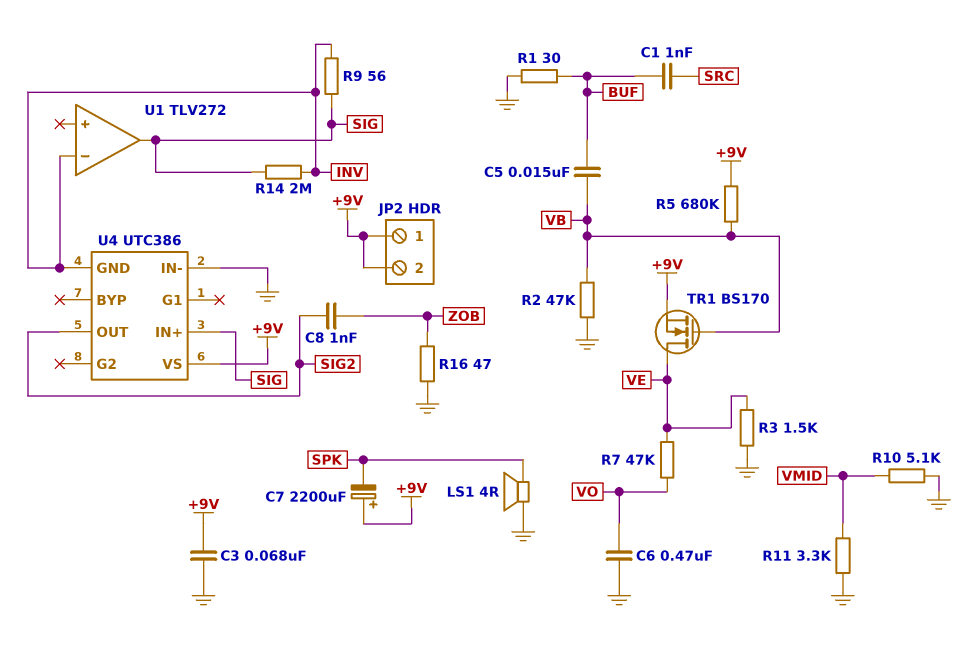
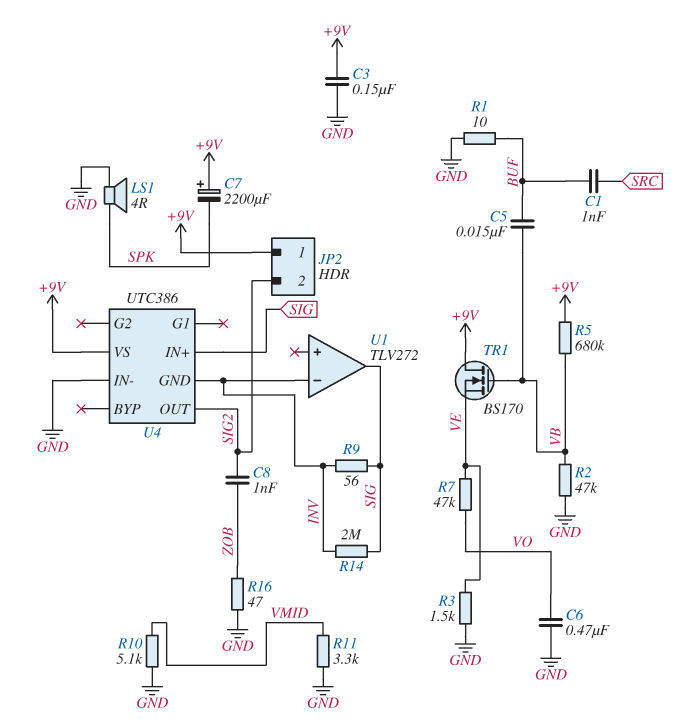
C3: 68nF (+9V, GND) -> 150nF (+9V, GND)
JP2 pin 2: +9V -> SIG2
R1: 30 (BUF, GND) -> 10 (BUF, GND)
TR1: NMOS BS170 (G VB, D VE, S +9V) -> NMOS BS170 (G VB, D +9V, S VE)

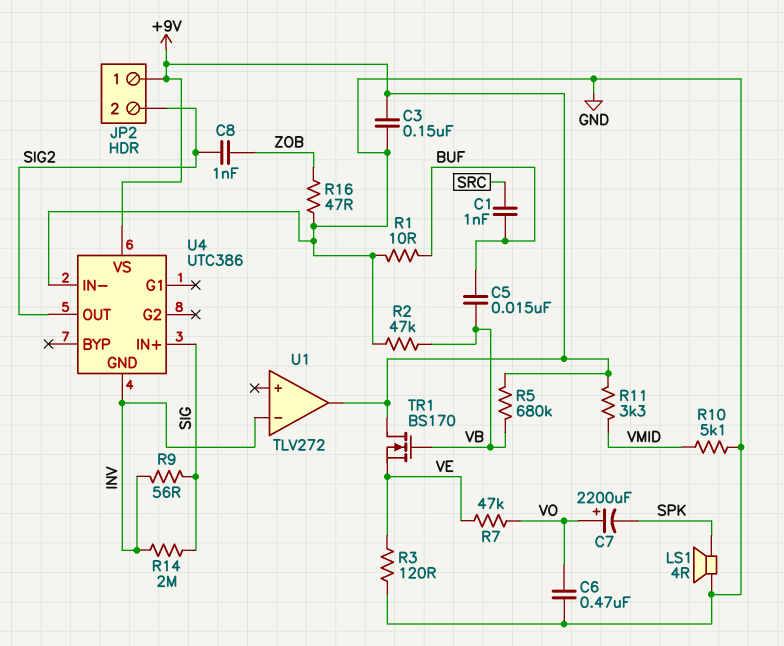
C7: 2200uF (plus +9V, minus SPK) -> 2200uF (plus VO, minus SPK)
R3: 1.5k (GND, VE) -> 120 (GND, VE)
R11: 3.3k (GND, VMID) -> 3.3k (+9V, VMID)
U1 pin out: SIG -> +9V

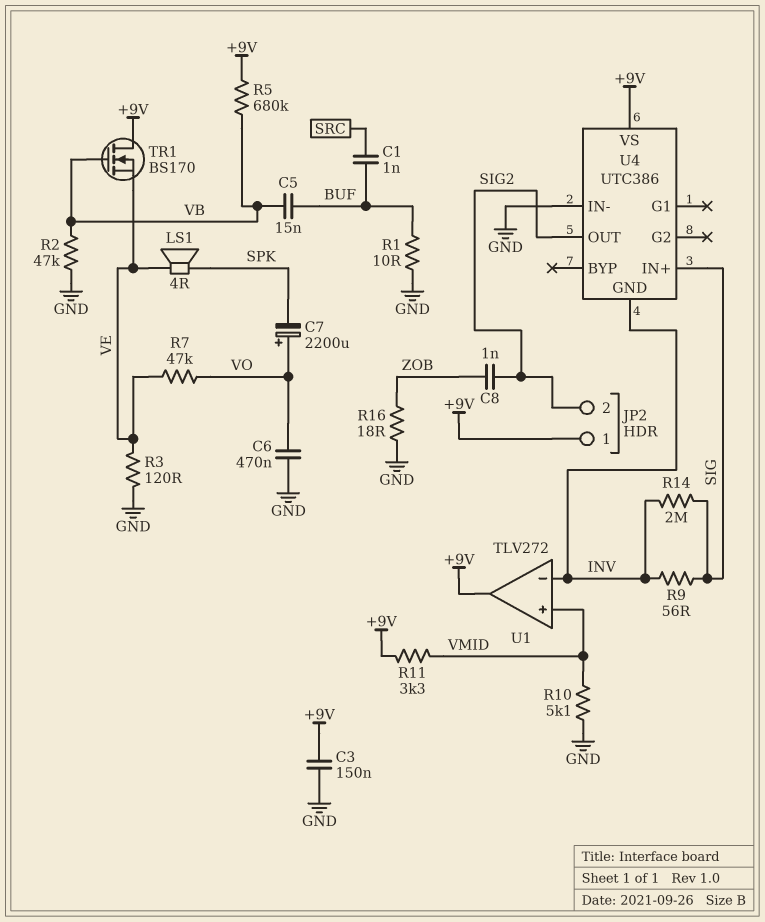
LS1: speaker 4R (GND, SPK) -> speaker 4R (SPK, VE)
R16: 47 (GND, ZOB) -> 18 (GND, ZOB)
U1 pin in+: none -> VMID

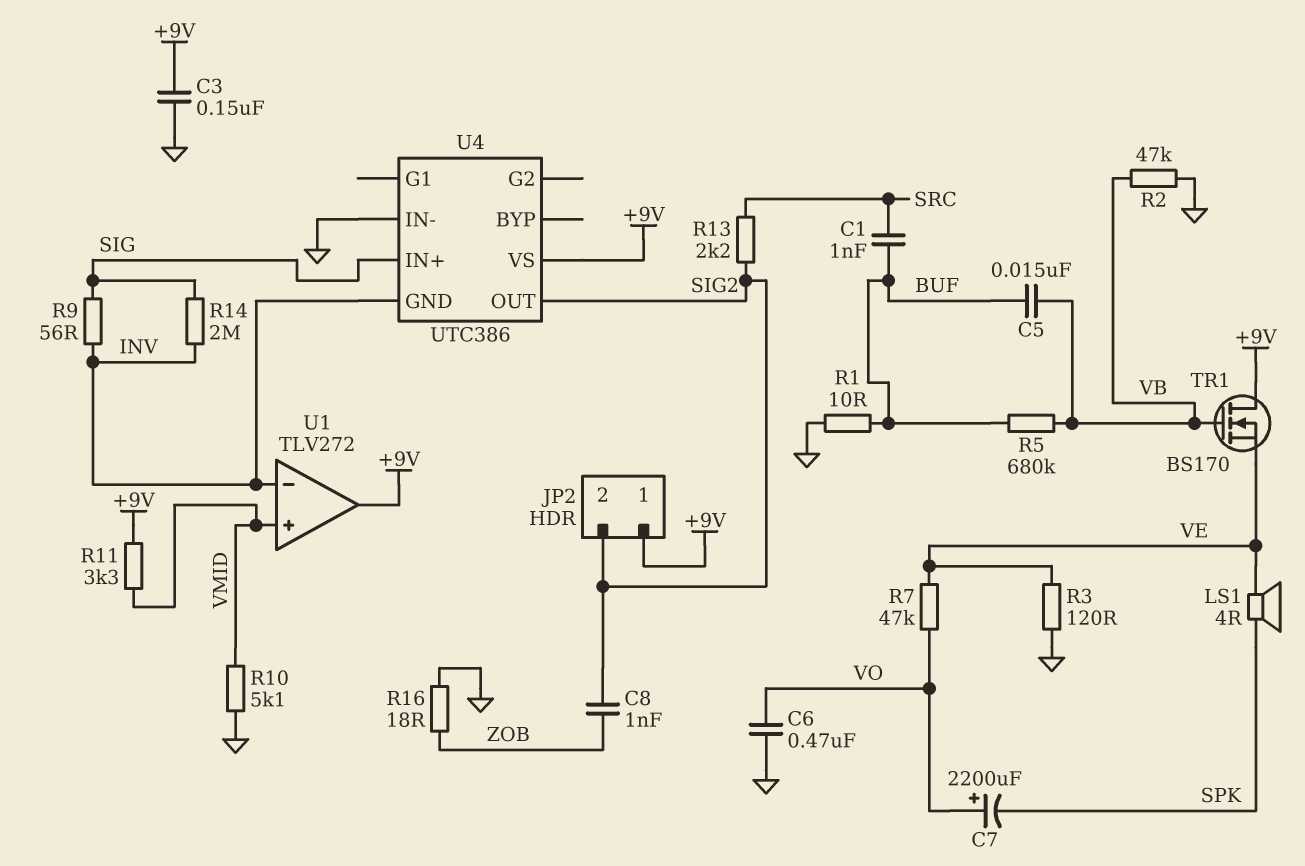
R5: 680k (+9V, VB) -> 680k (BUF, VB)
R13: none -> 2.2k (SIG2, SRC)

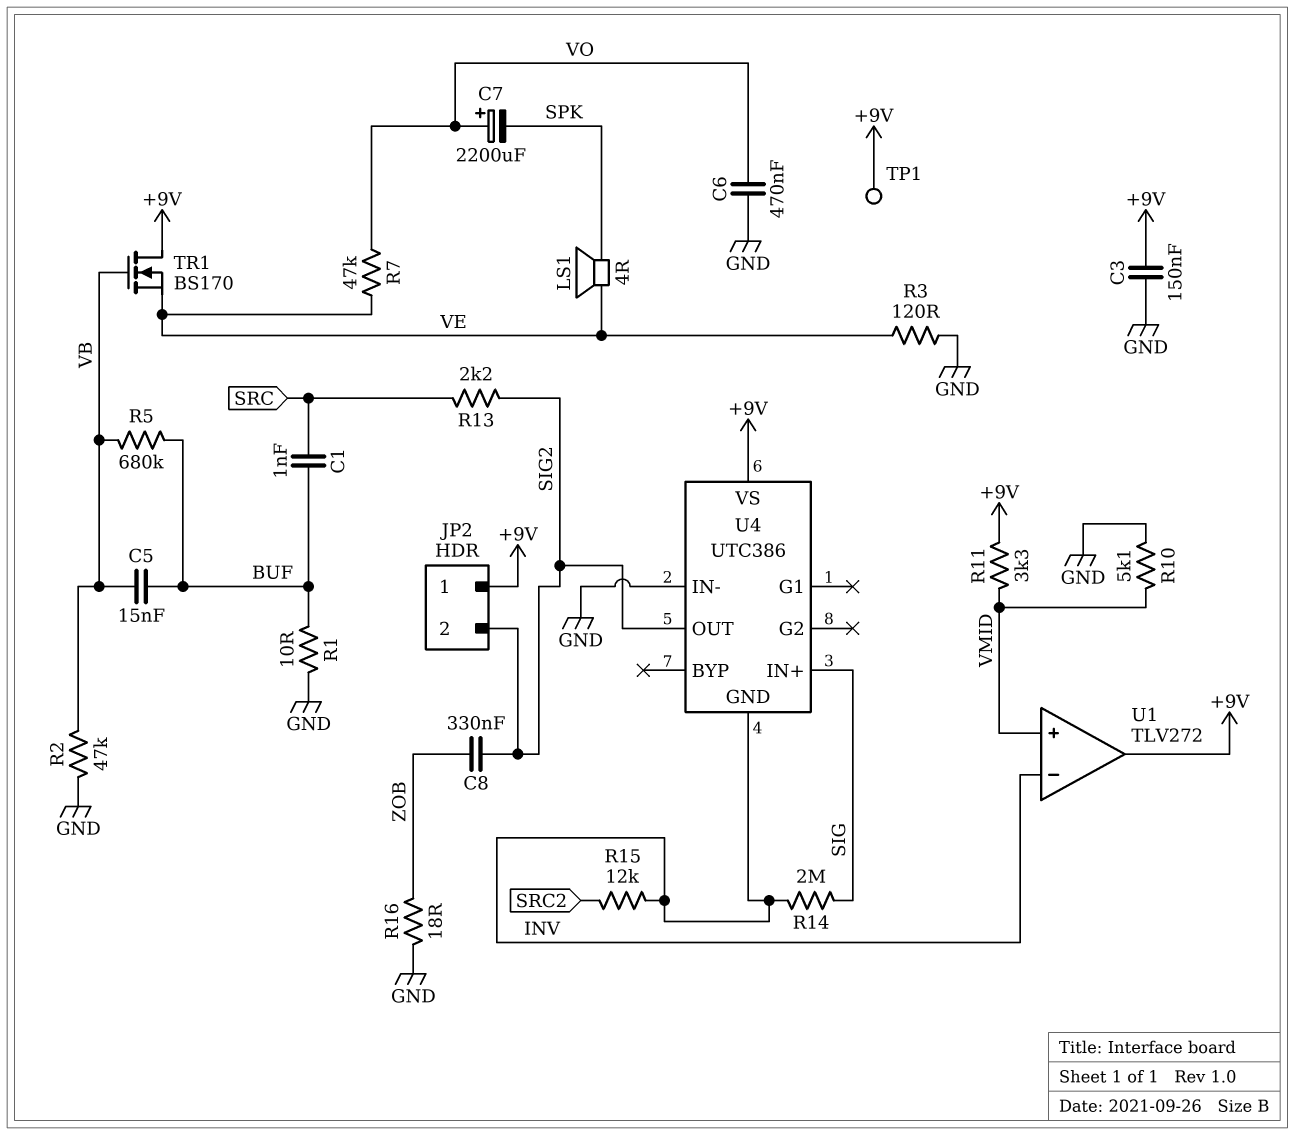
C8: 1nF (SIG2, ZOB) -> 330nF (SIG2, ZOB)
R9: 56 (INV, SIG) -> none
R15: none -> 12k (INV, SRC2)
TP1: none -> test point (+9V)

